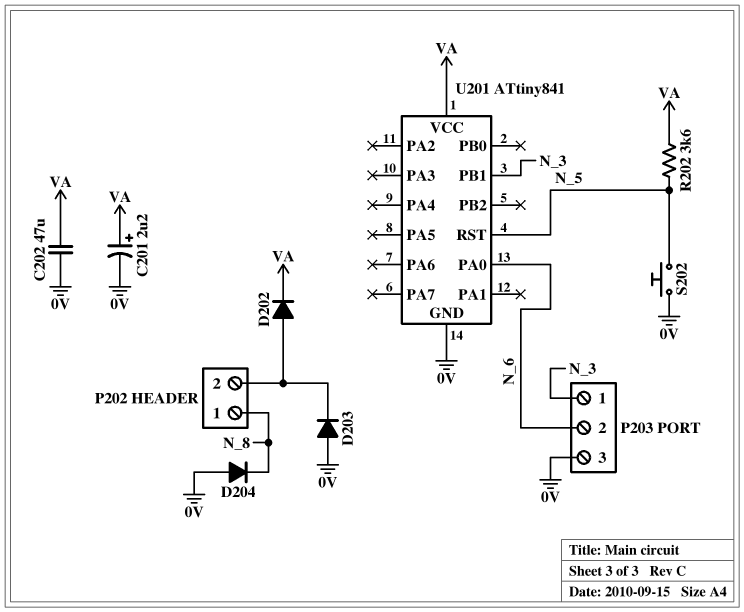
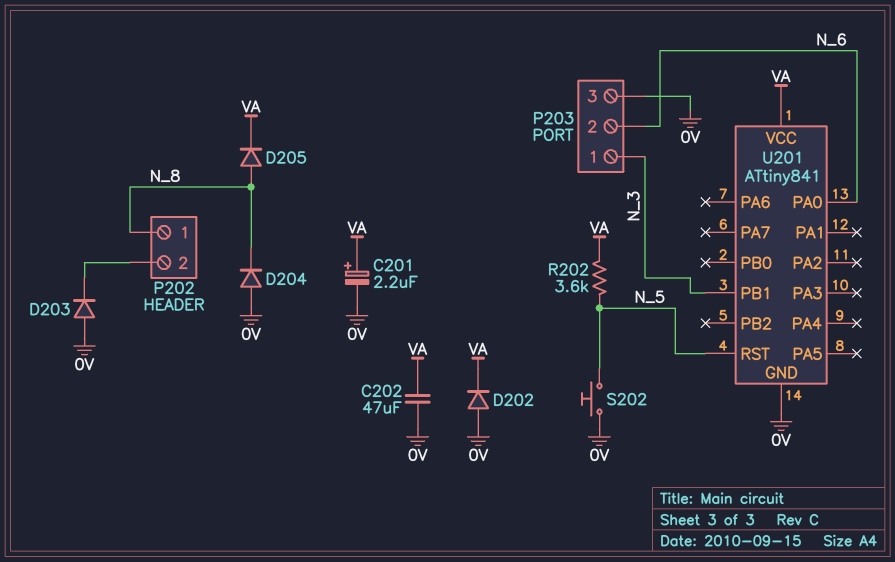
D202: diode (A P202/2, K VA) -> diode (A 0V, K VA)
D205: none -> diode (A N_8, K VA)

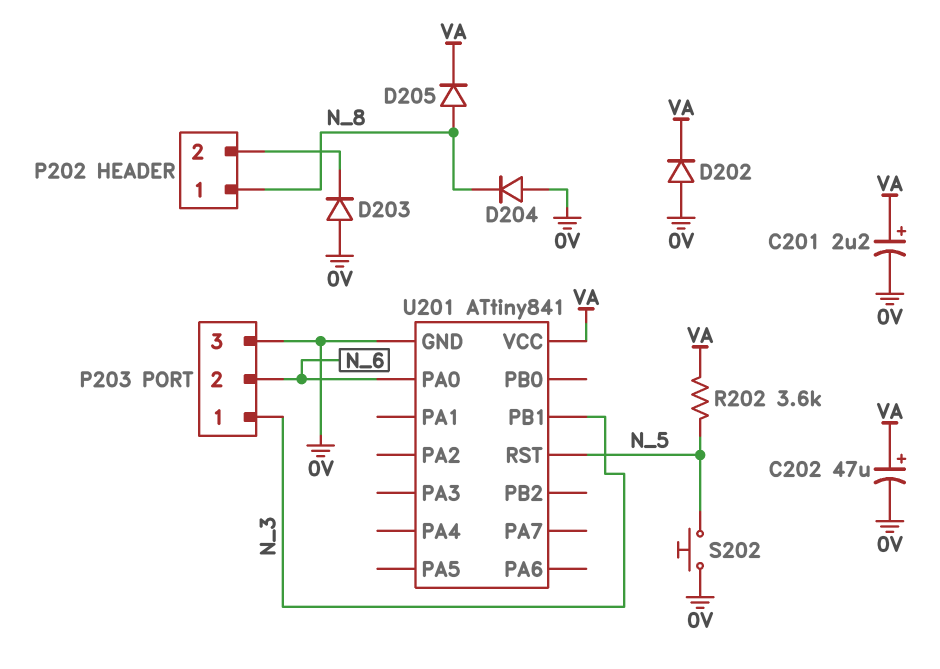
C202: 47uF (0V, VA) -> 47uF (plus VA, minus 0V)

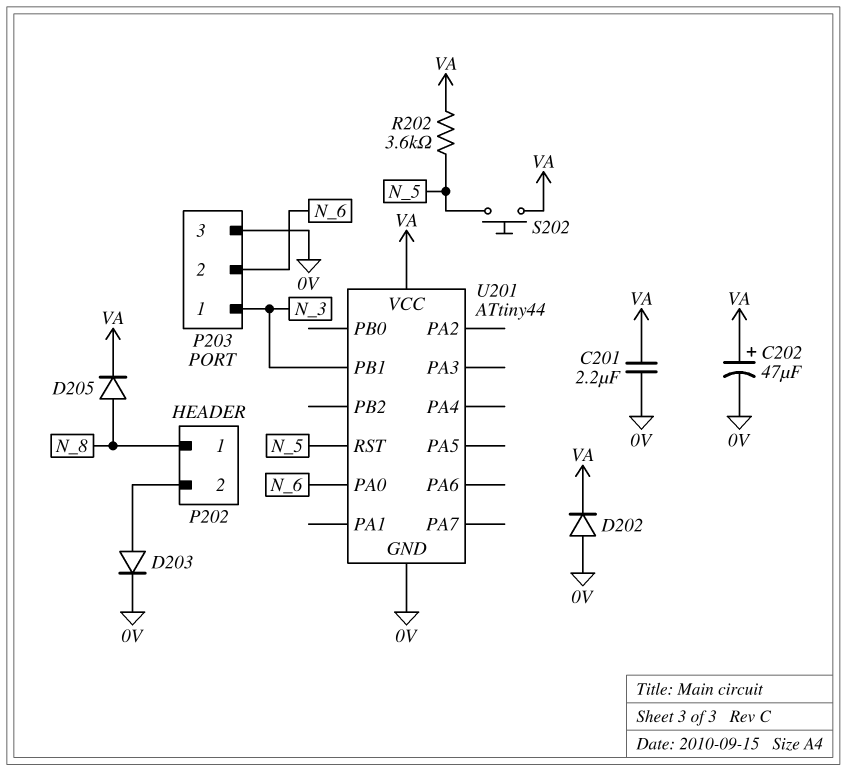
C201: 2.2uF (plus VA, minus 0V) -> 2.2uF (0V, VA)
D203: diode (A 0V, K P202/2) -> diode (A P202/2, K 0V)
D204: diode (A 0V, K N_8) -> none
S202: button (0V, N_5) -> button (N_5, VA)
U201: ATtiny841 -> ATtiny44

